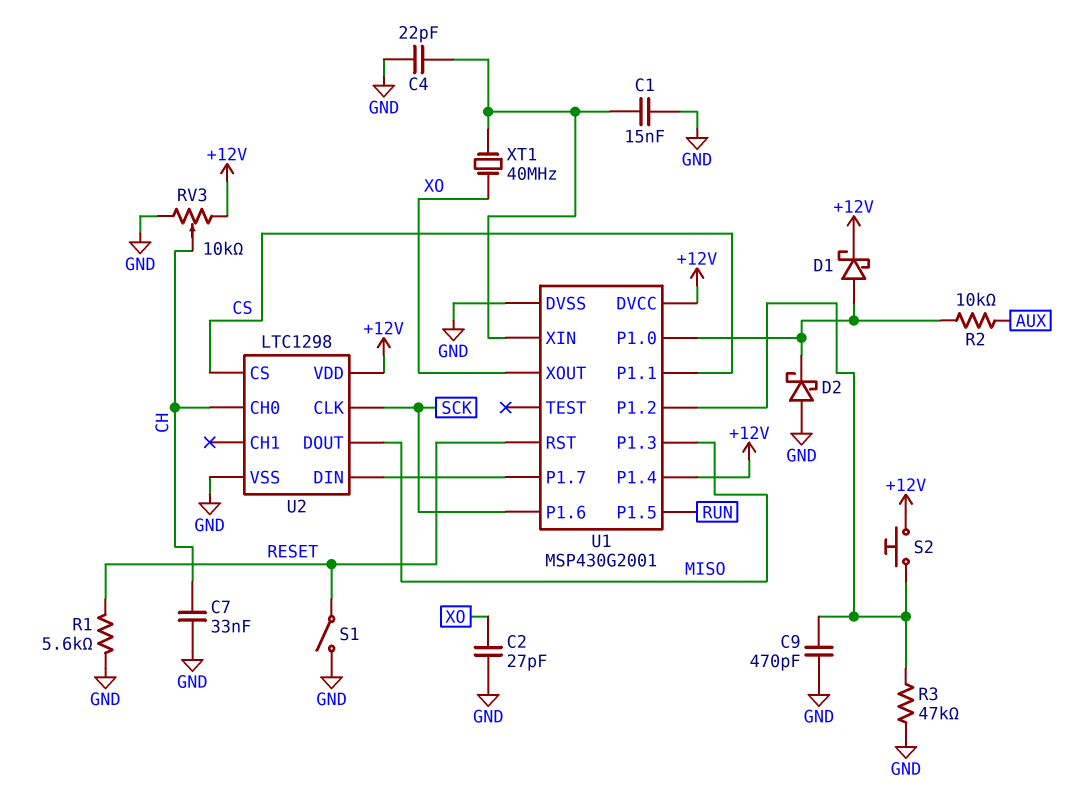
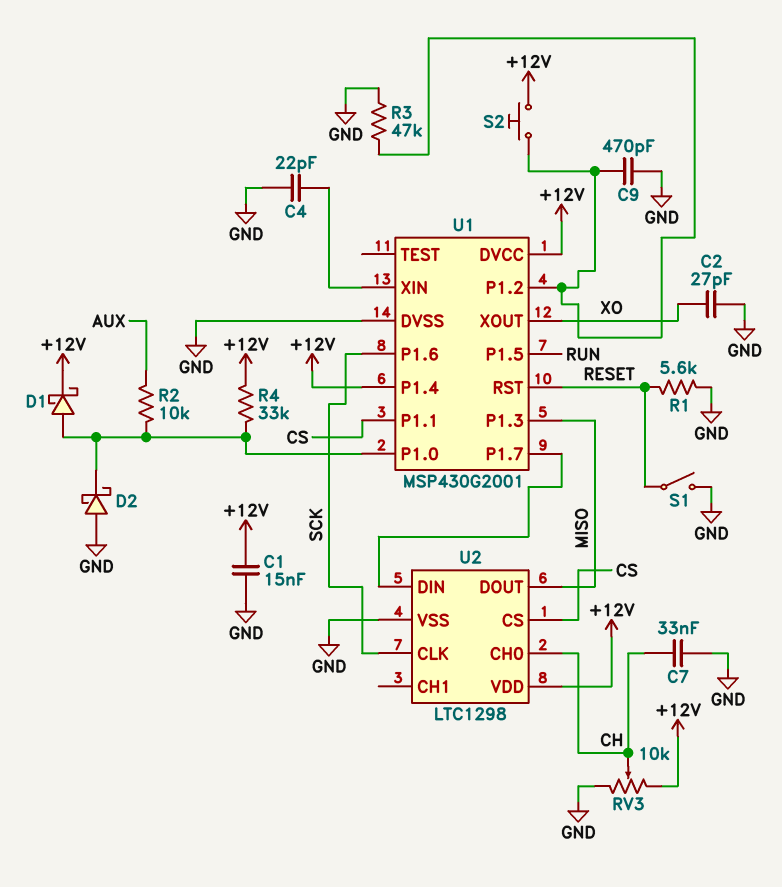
C1: 15nF (GND, U1/XIN) -> 15nF (+12V, GND)
R4: none -> 33k (+12V, U1/P1.0)
XT1: 40MHz (U1/XIN, XO) -> none

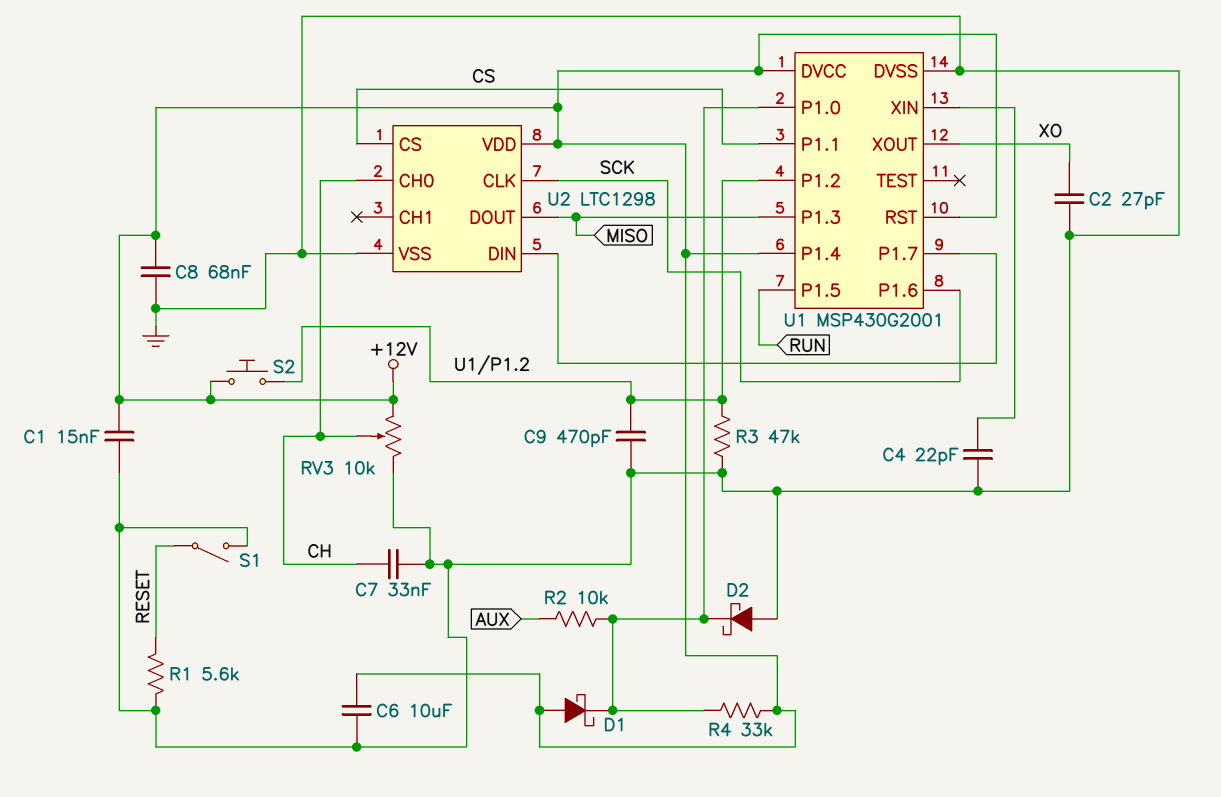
C6: none -> 10uF (+12V, GND)
C8: none -> 68nF (+12V, GND)
D1: schottky (A U1/P1.0, K +12V) -> schottky (A +12V, K U1/P1.0)
U1 pin RST: RESET -> +12V

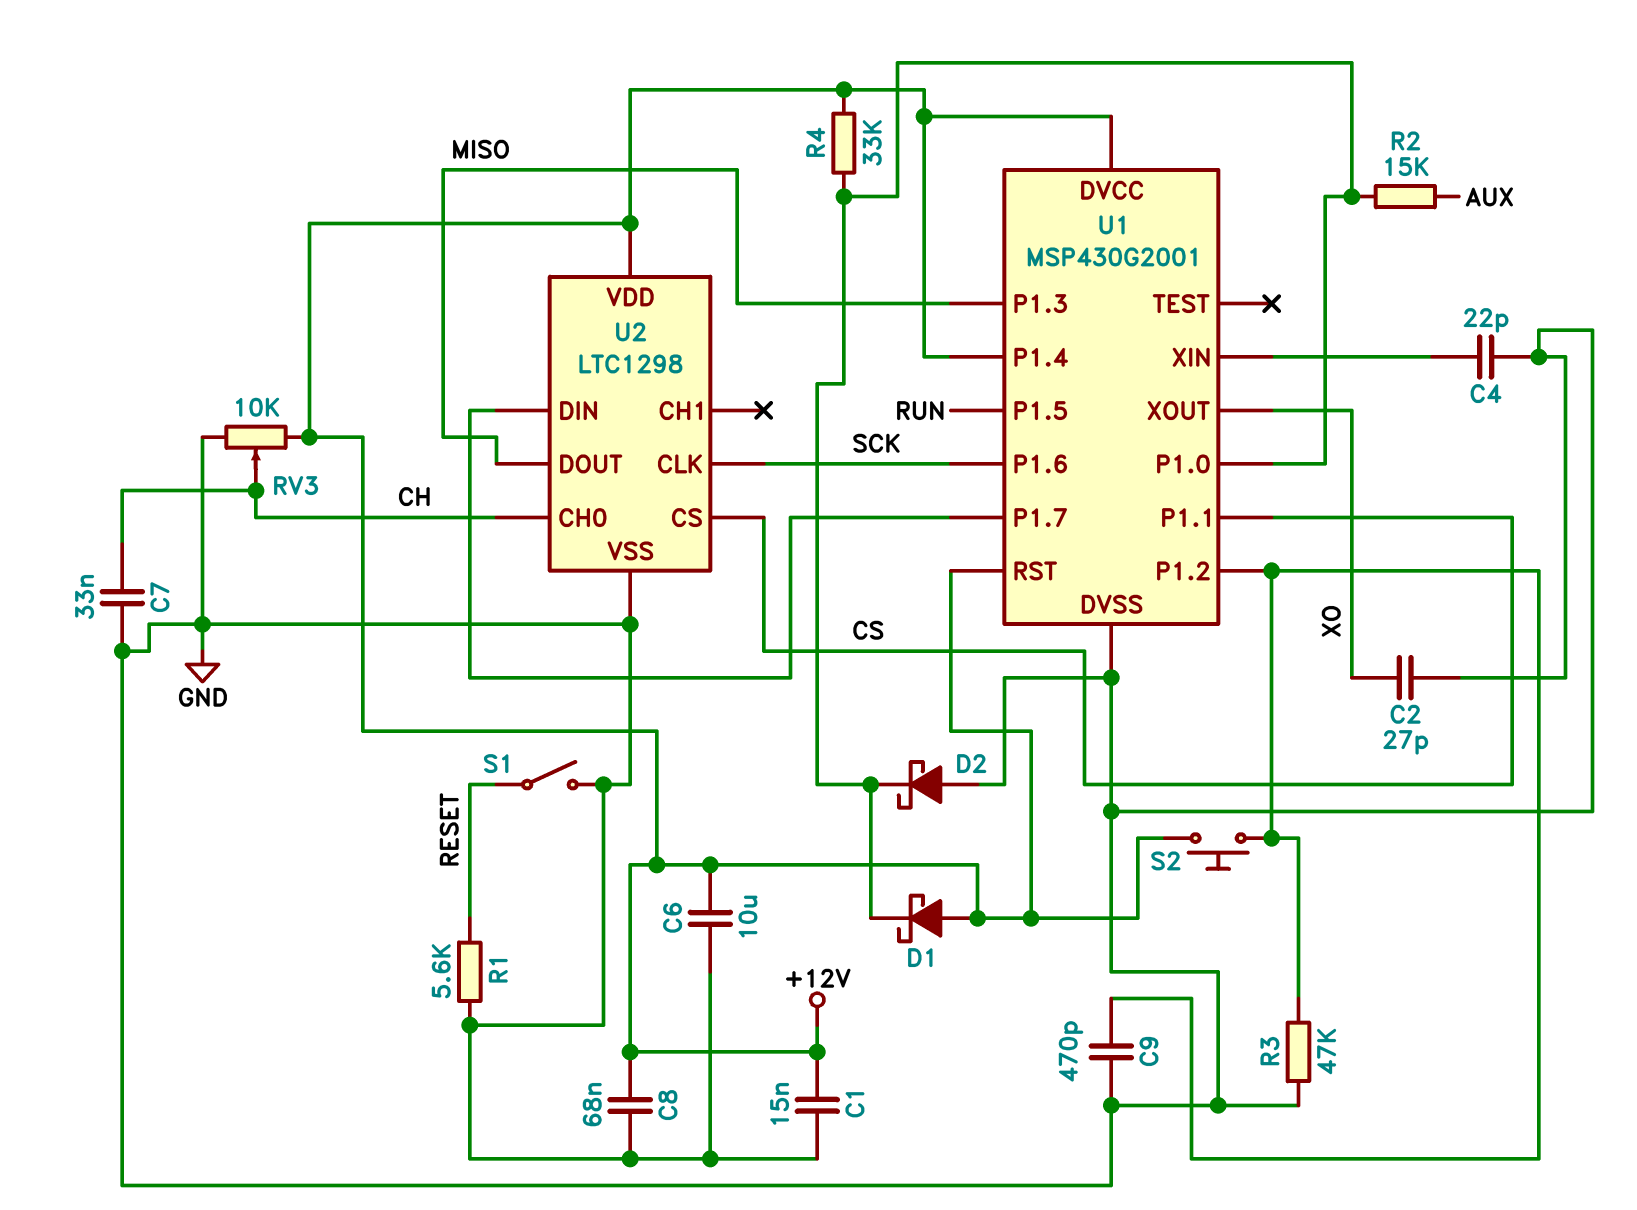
R2: 10k (AUX, U1/P1.0) -> 15k (AUX, U1/P1.0)

